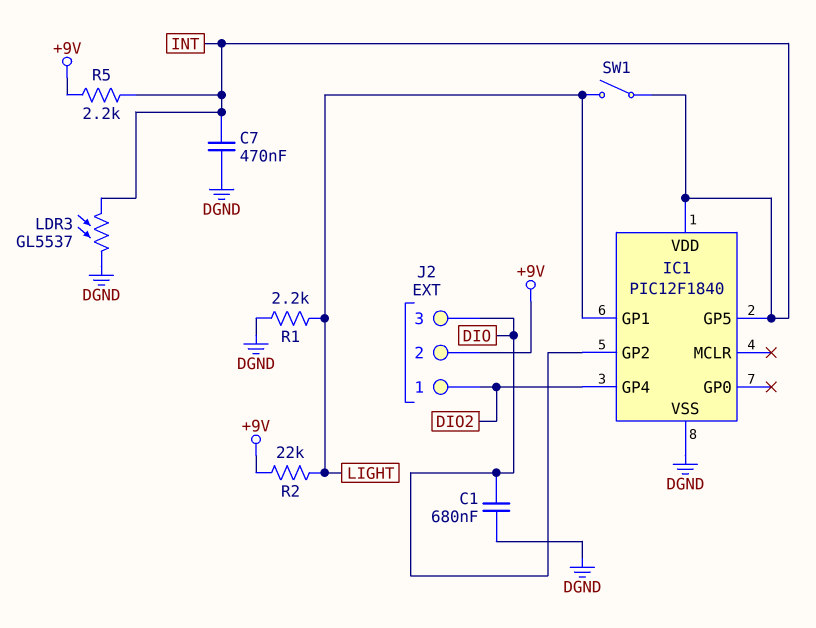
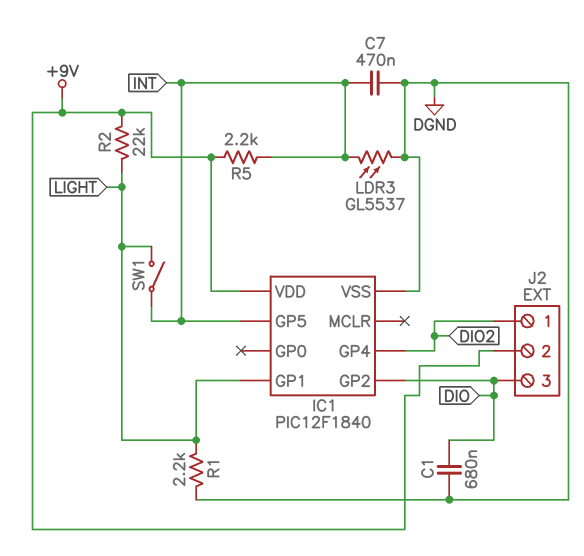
IC1 pin VDD: INT -> +9V

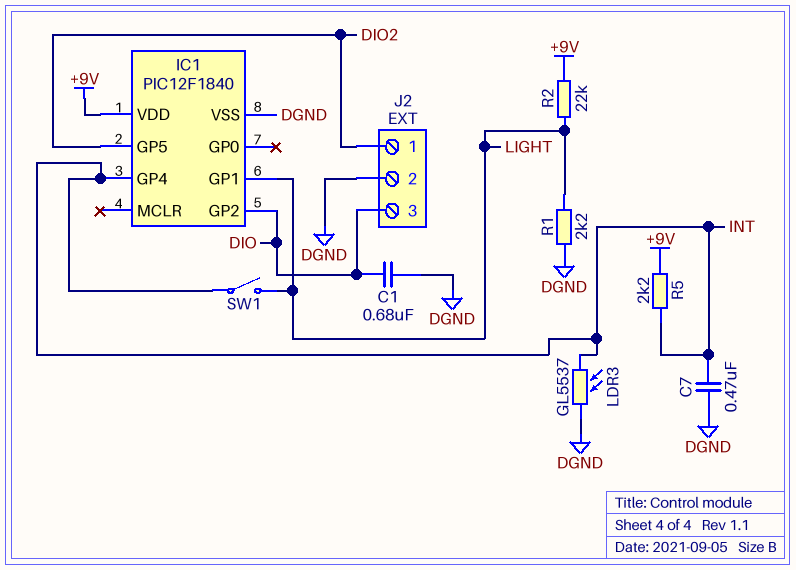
IC1 pin GP4: DIO2 -> INT
IC1 pin GP5: INT -> DIO2
J2 pin 2: +9V -> DGND

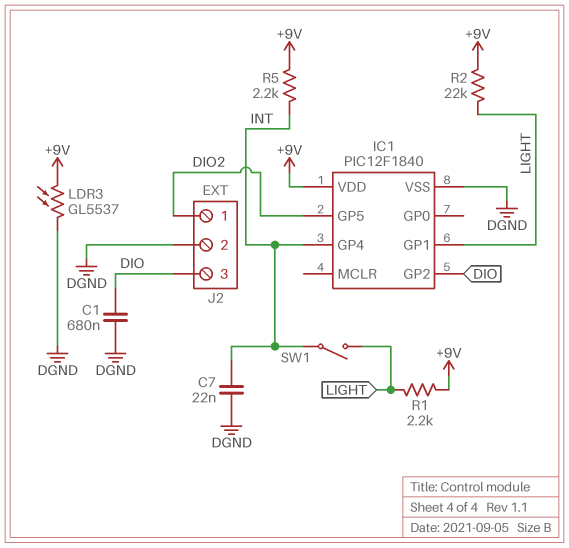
C7: 470nF (DGND, INT) -> 22nF (DGND, INT)
LDR3: GL5537 (DGND, INT) -> GL5537 (+9V, DGND)
R1: 2.2k (DGND, LIGHT) -> 2.2k (+9V, LIGHT)

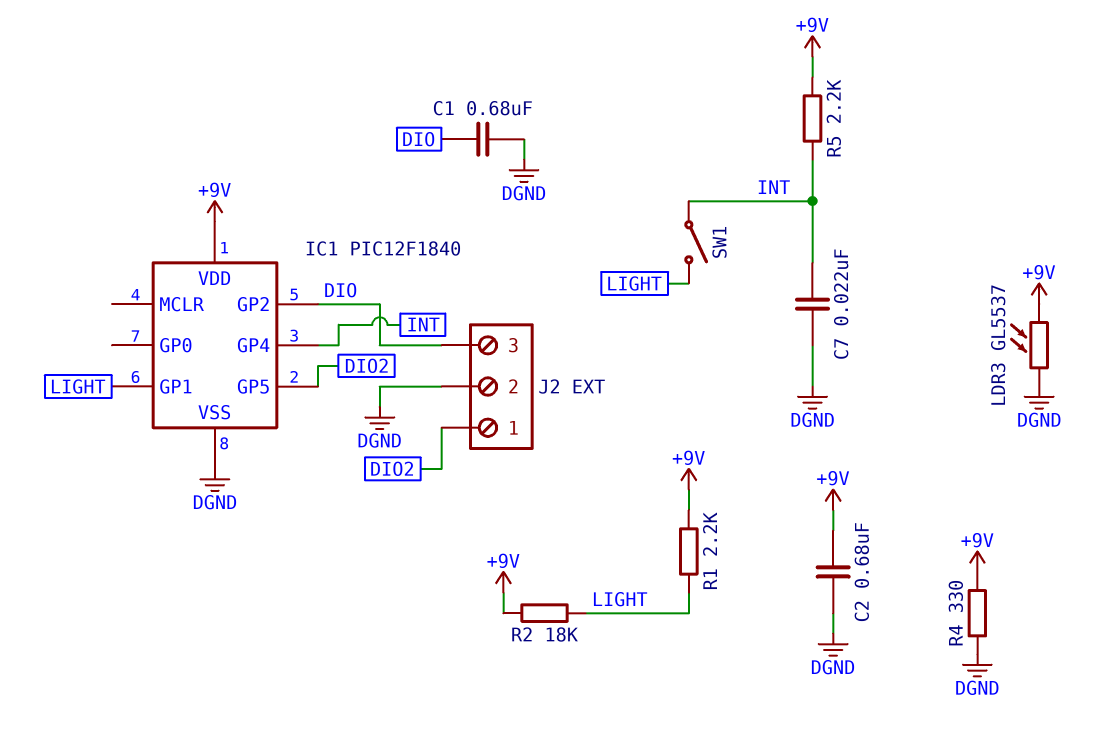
C2: none -> 680nF (+9V, DGND)
R2: 22k (+9V, LIGHT) -> 18k (+9V, LIGHT)
R4: none -> 330 (+9V, DGND)

